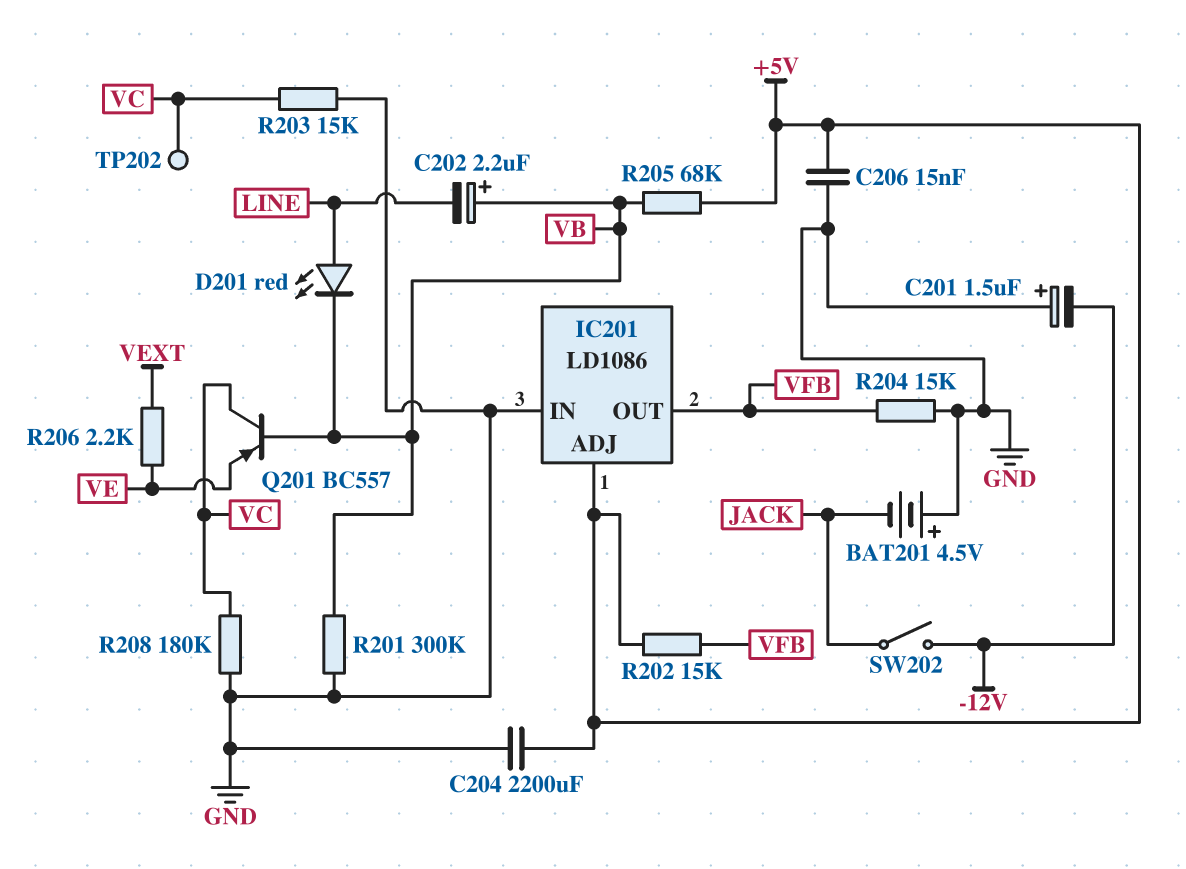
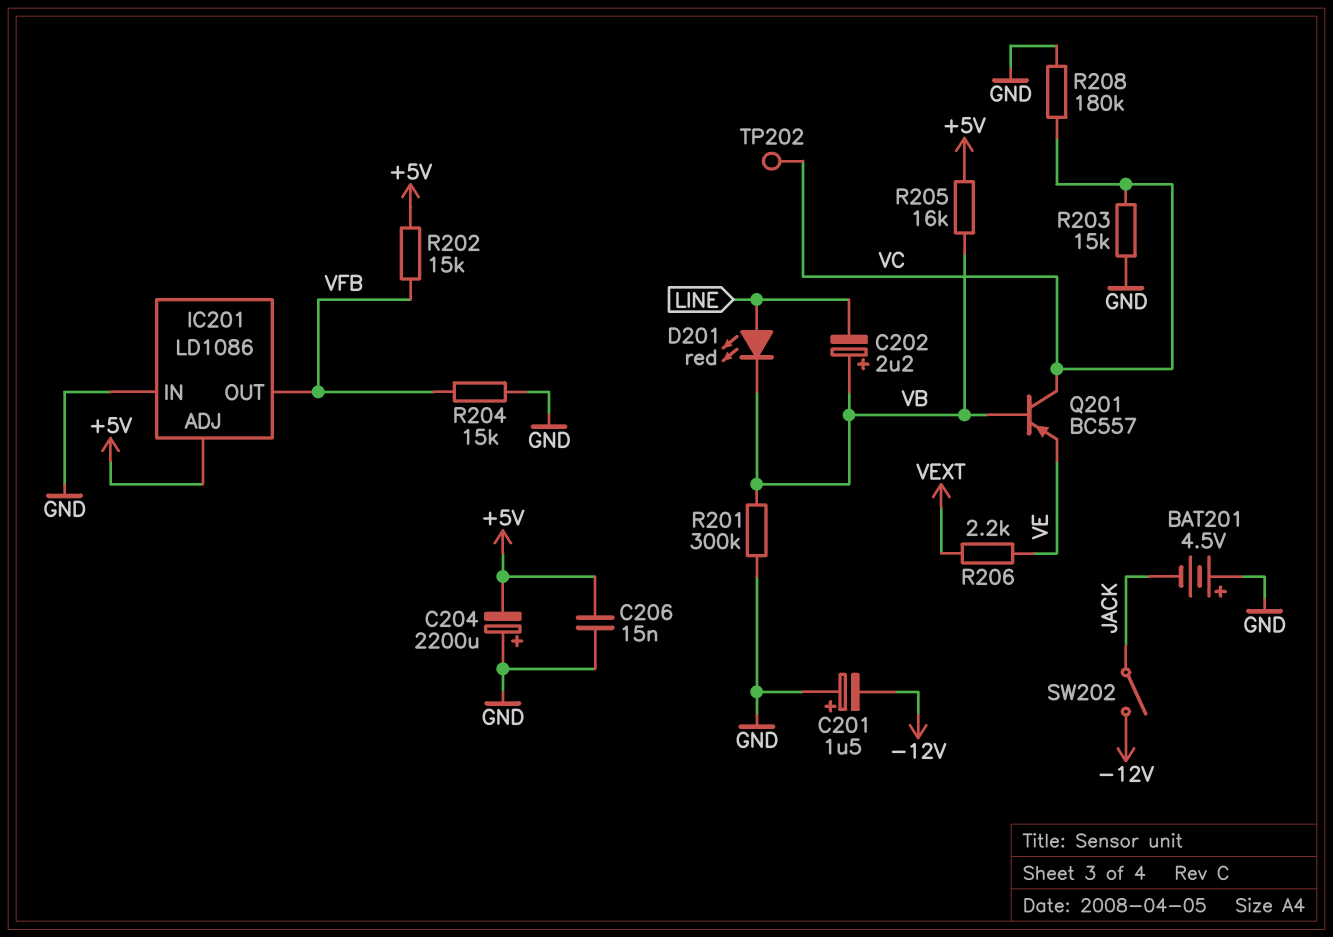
C204: 2200uF (+5V, GND) -> 2200uF (plus GND, minus +5V)
R205: 68k (+5V, VB) -> 16k (+5V, VB)

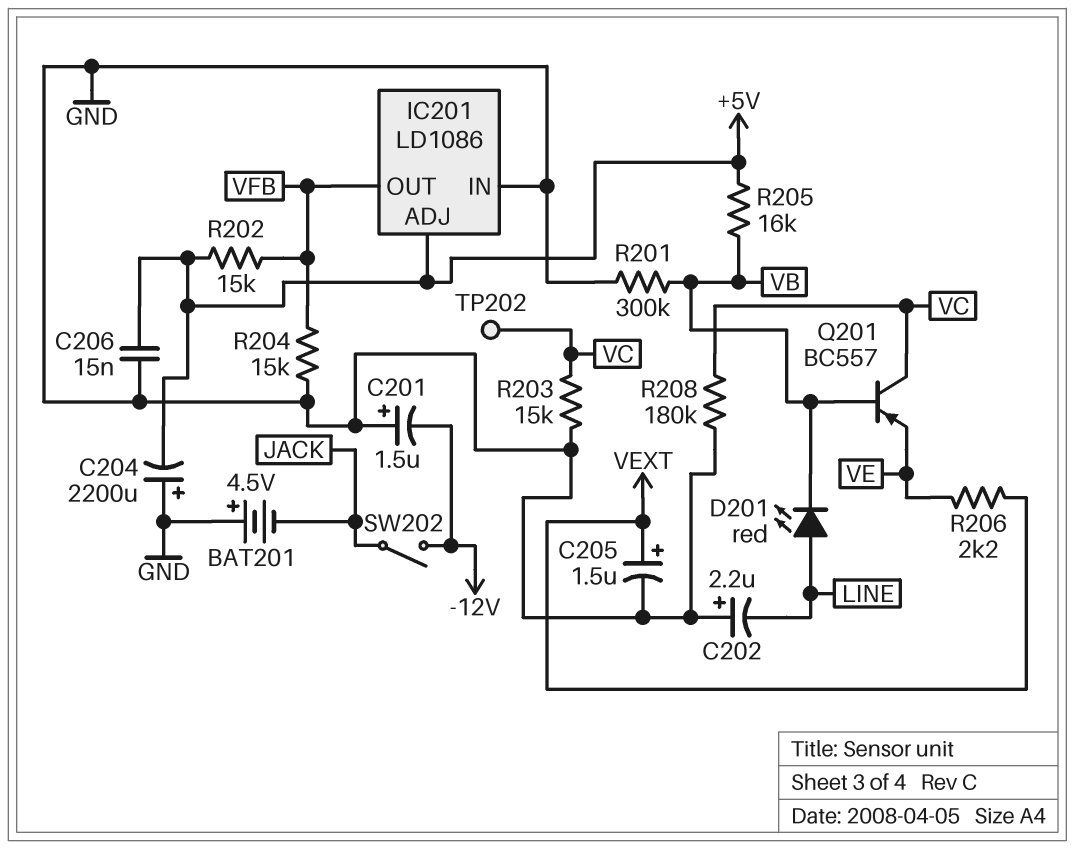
C202: 2.2uF (plus VB, minus LINE) -> 2.2uF (plus GND, minus LINE)
C205: none -> 1.5uF (plus VEXT, minus GND)

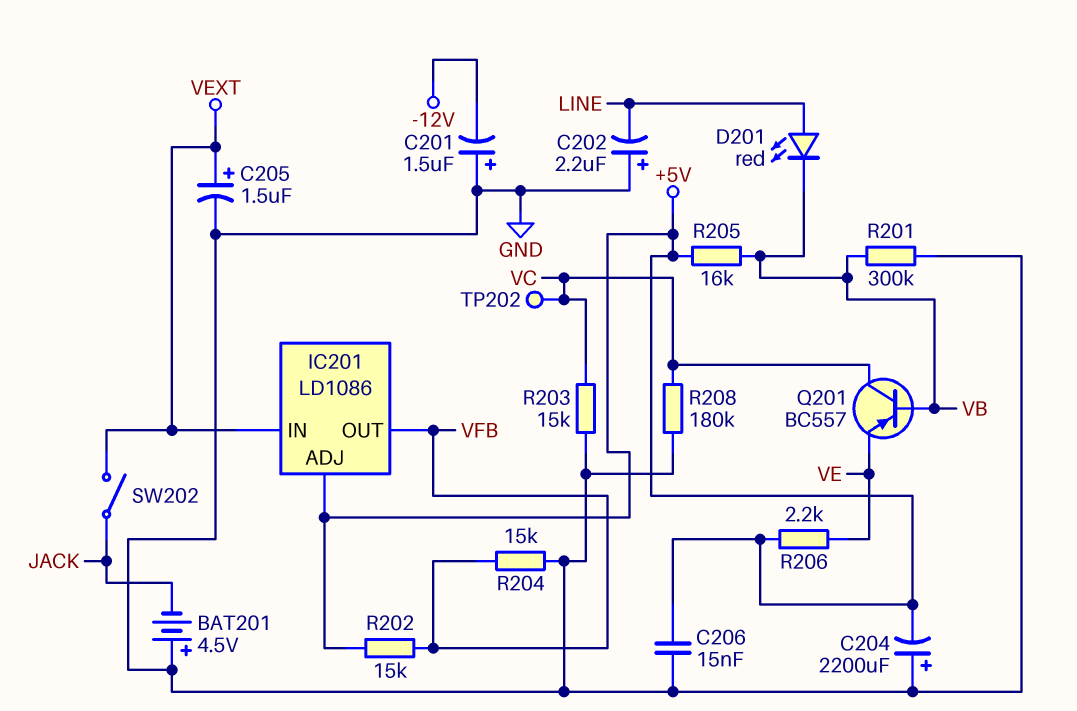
IC201 pin IN: GND -> VEXT
R206: 2.2k (VE, VEXT) -> 2.2k (+5V, VE)
SW202: switch (-12V, JACK) -> switch (JACK, VEXT)

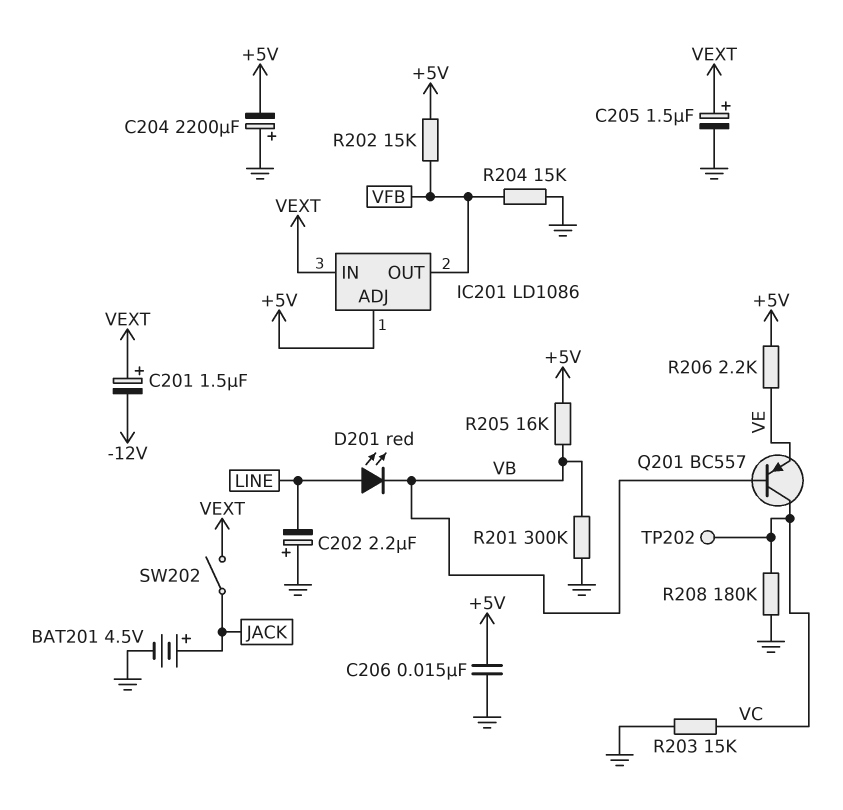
BAT201: 4.5V (plus GND, minus JACK) -> 4.5V (plus JACK, minus GND)
C201: 1.5uF (plus GND, minus -12V) -> 1.5uF (plus VEXT, minus -12V)

